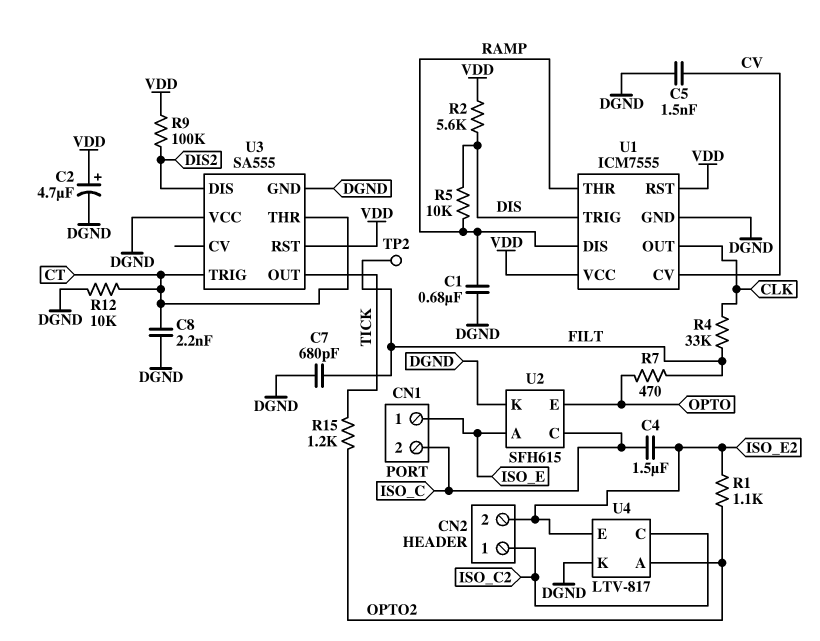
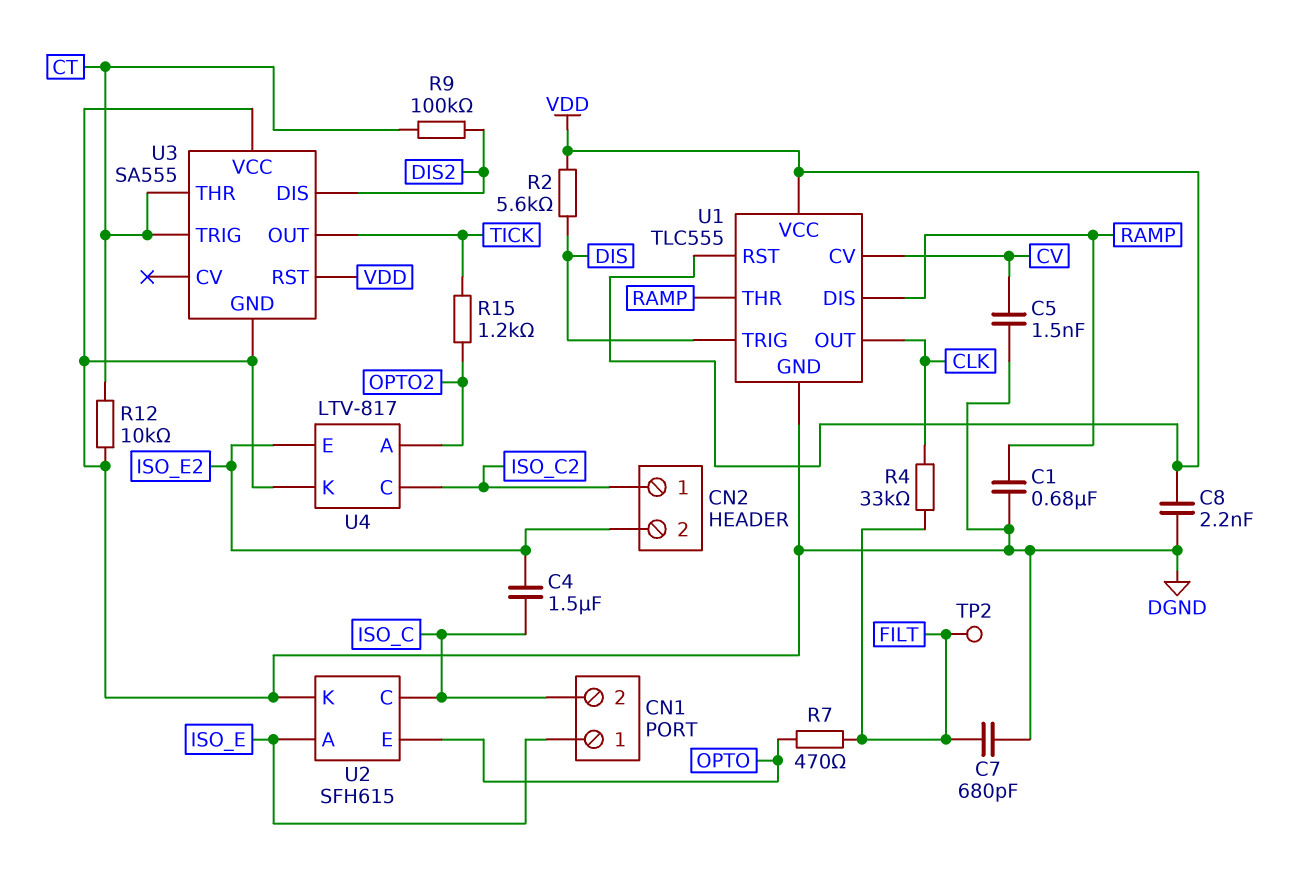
C2: 4.7uF (plus VDD, minus DGND) -> none
C8: 2.2nF (CT, DGND) -> 2.2nF (DGND, VDD)
R1: 1.1k (ISO_E2, OPTO2) -> none
R5: 10k (DIS, RAMP) -> none
R9: 100k (DIS2, VDD) -> 100k (CT, DIS2)
U1: ICM7555 -> TLC555

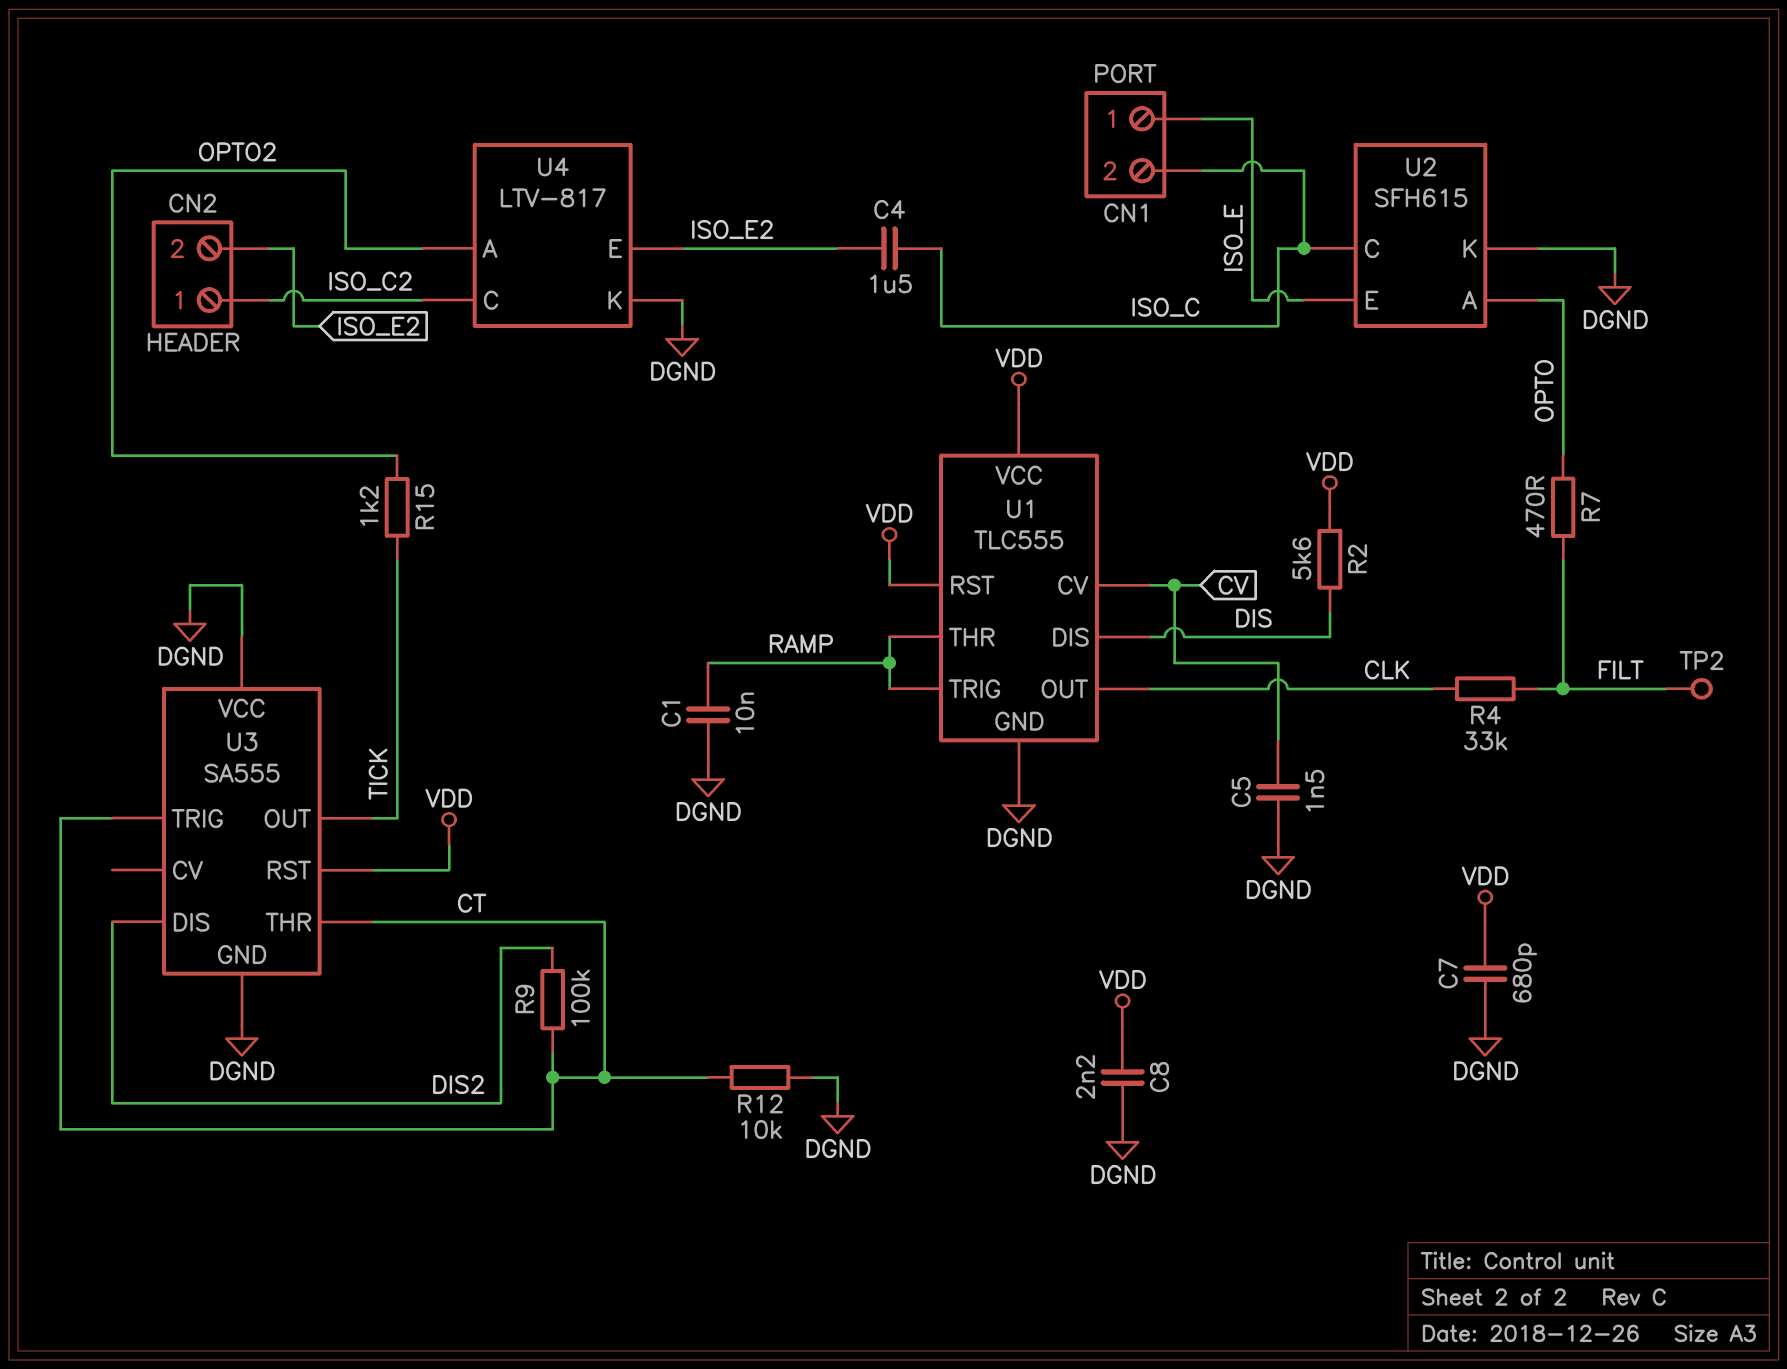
C1: 680nF (DGND, RAMP) -> 10nF (DGND, RAMP)
C7: 680pF (DGND, FILT) -> 680pF (DGND, VDD)
U1 pin DIS: RAMP -> DIS
U1 pin TRIG: DIS -> RAMP
U2 pin A: ISO_E -> OPTO
U2 pin E: OPTO -> ISO_E

